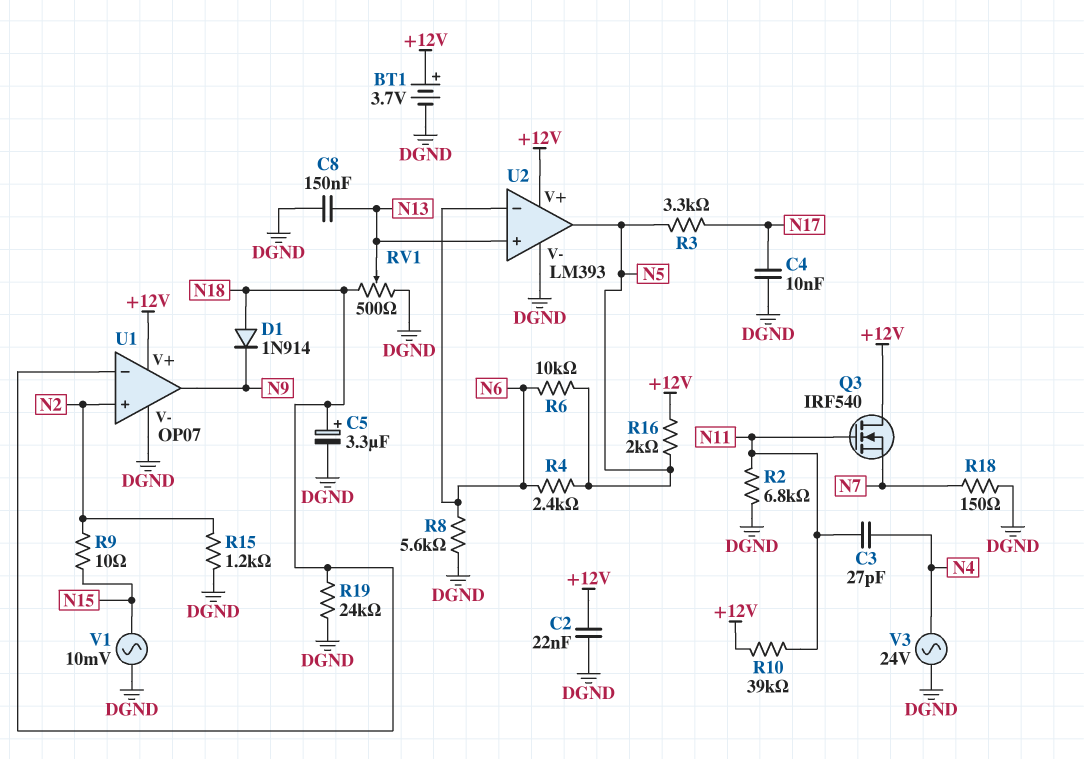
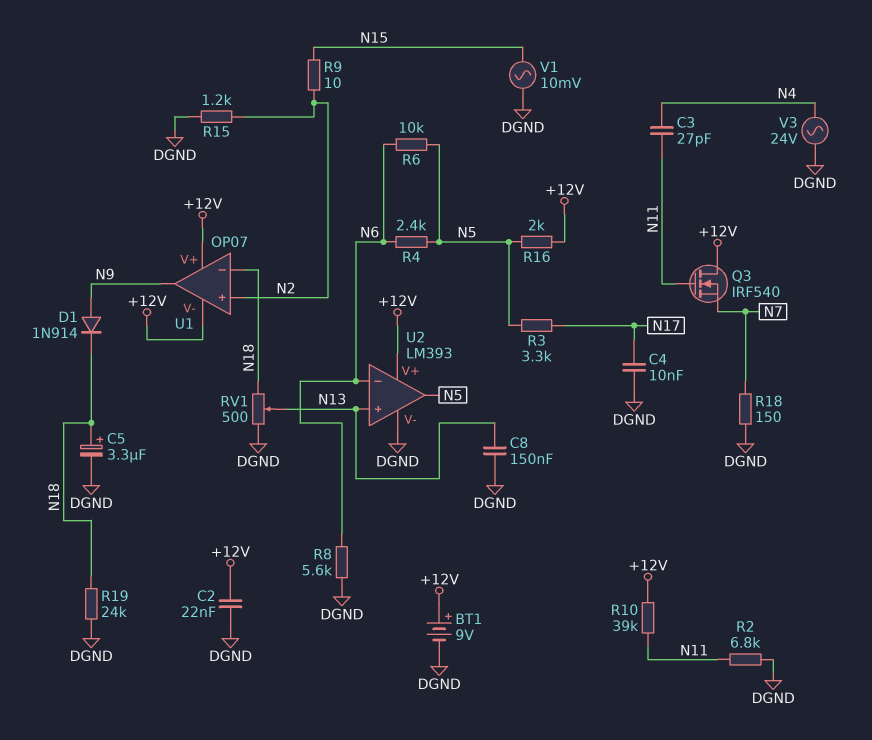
BT1: 3.7V (plus +12V, minus DGND) -> 9V (plus +12V, minus DGND)
D1: diode 1N914 (A N18, K N9) -> diode 1N914 (A N9, K N18)
U1 pin V-: DGND -> +12V

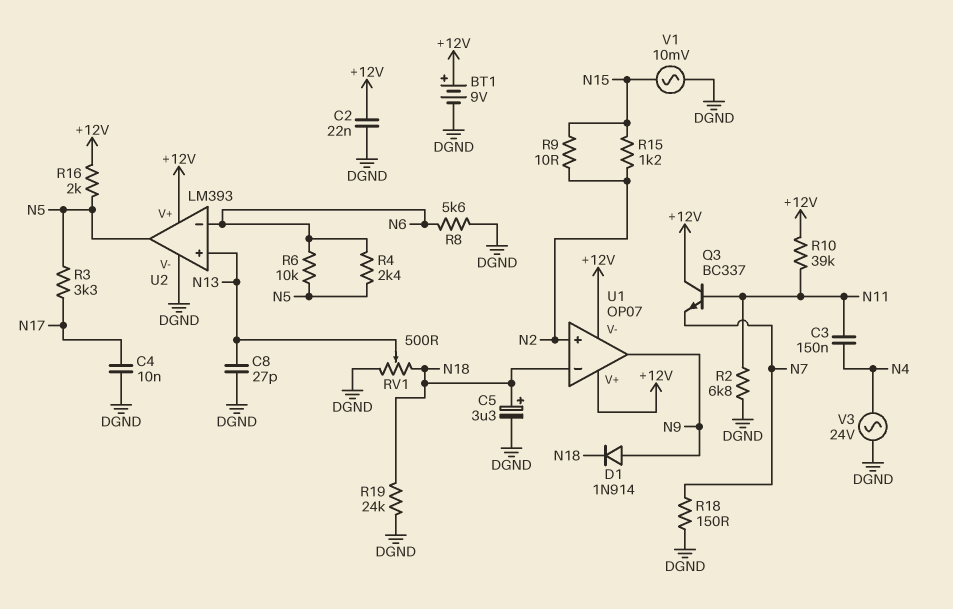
C3: 27pF (N4, N11) -> 150nF (N4, N11)
C8: 150nF (DGND, N13) -> 27pF (DGND, N13)
Q3: NMOS IRF540 (G N11, D +12V, S N7) -> NPN BC337 (B N11, C +12V, E N7)
R15: 1.2k (DGND, N2) -> 1.2k (N2, N15)

